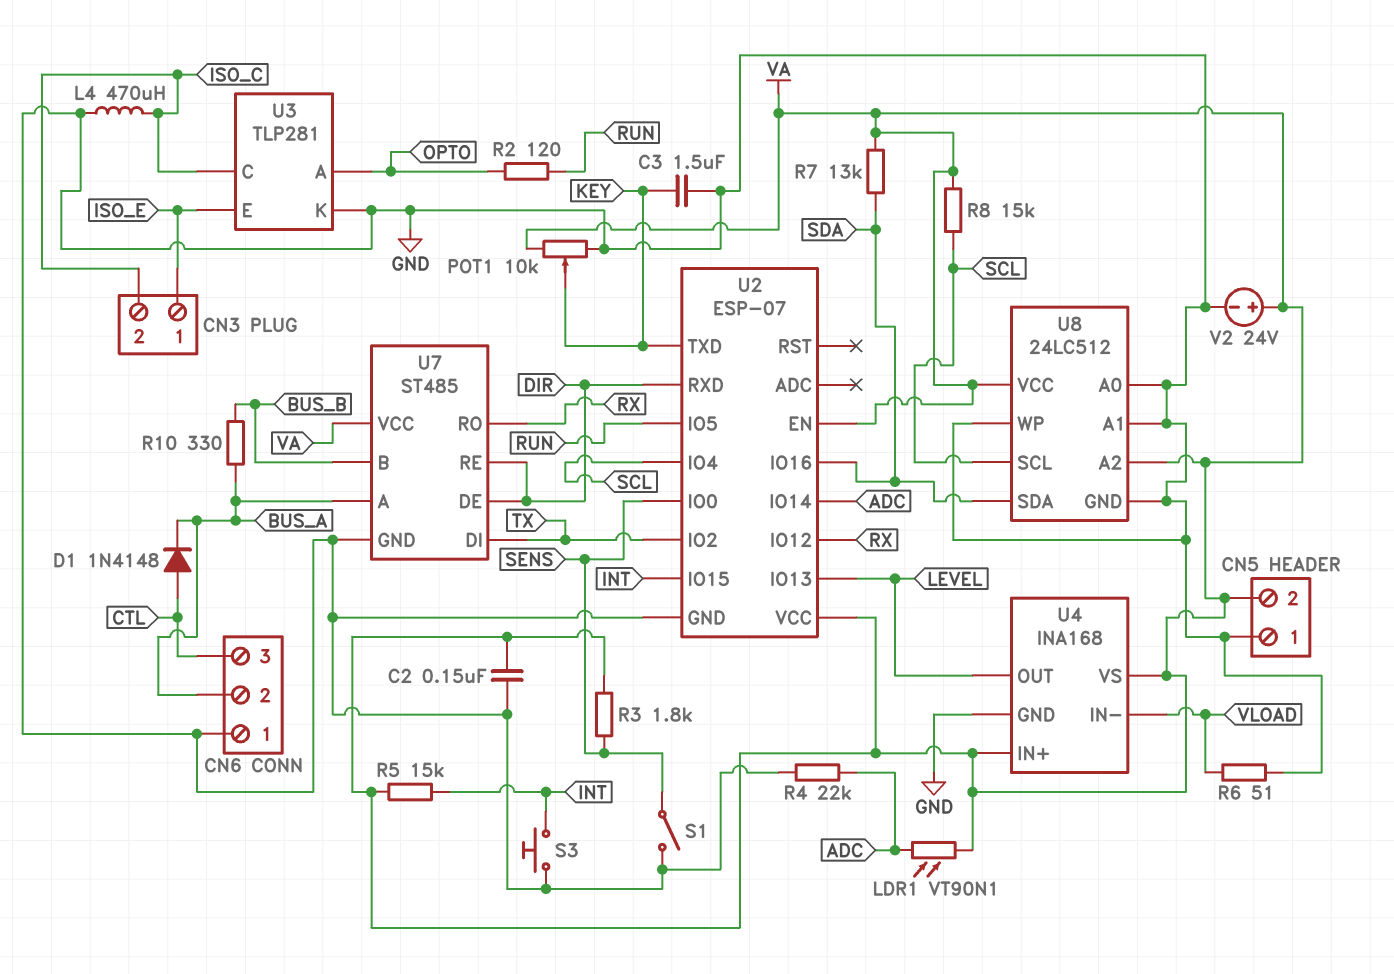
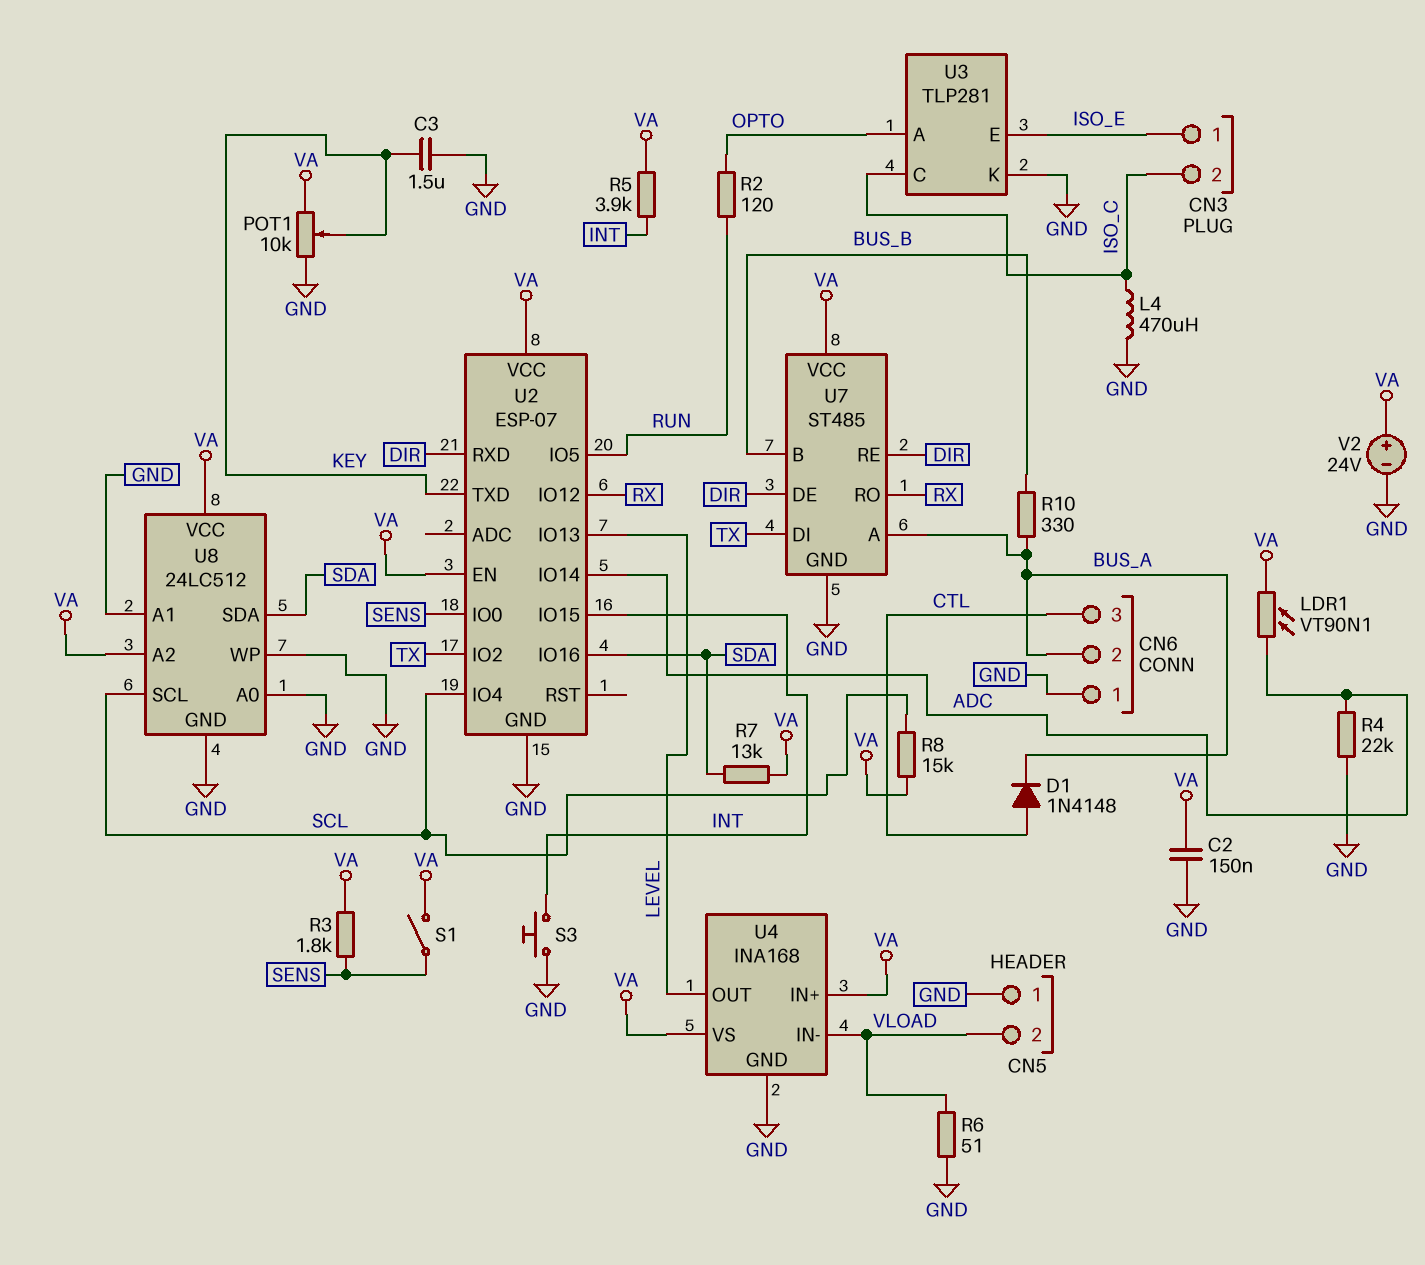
CN5 pin 2: VA -> VLOAD
R5: 15k (INT, VA) -> 3.9k (INT, VA)
S1: switch (GND, SENS) -> switch (SENS, VA)

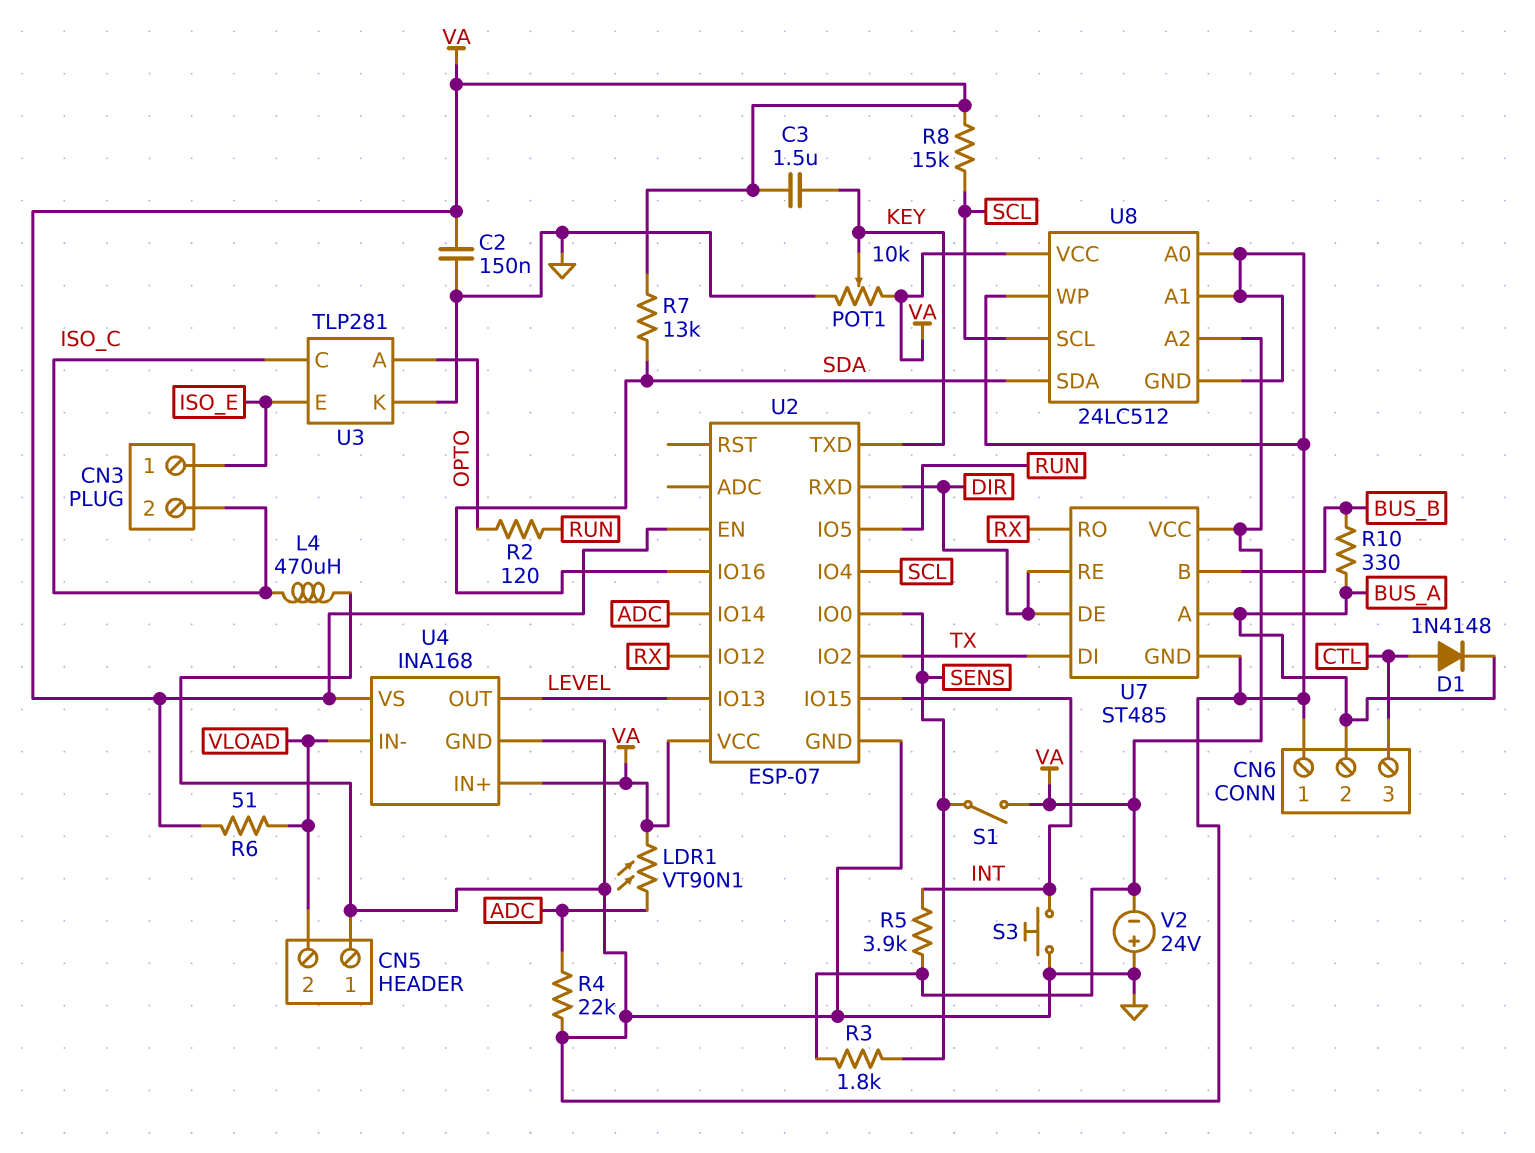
C3: 1.5uF (GND, KEY) -> 1.5uF (KEY, VA)
R6: 51 (GND, VLOAD) -> 51 (VA, VLOAD)
V2: 24V (plus VA, minus GND) -> 24V (plus GND, minus VA)

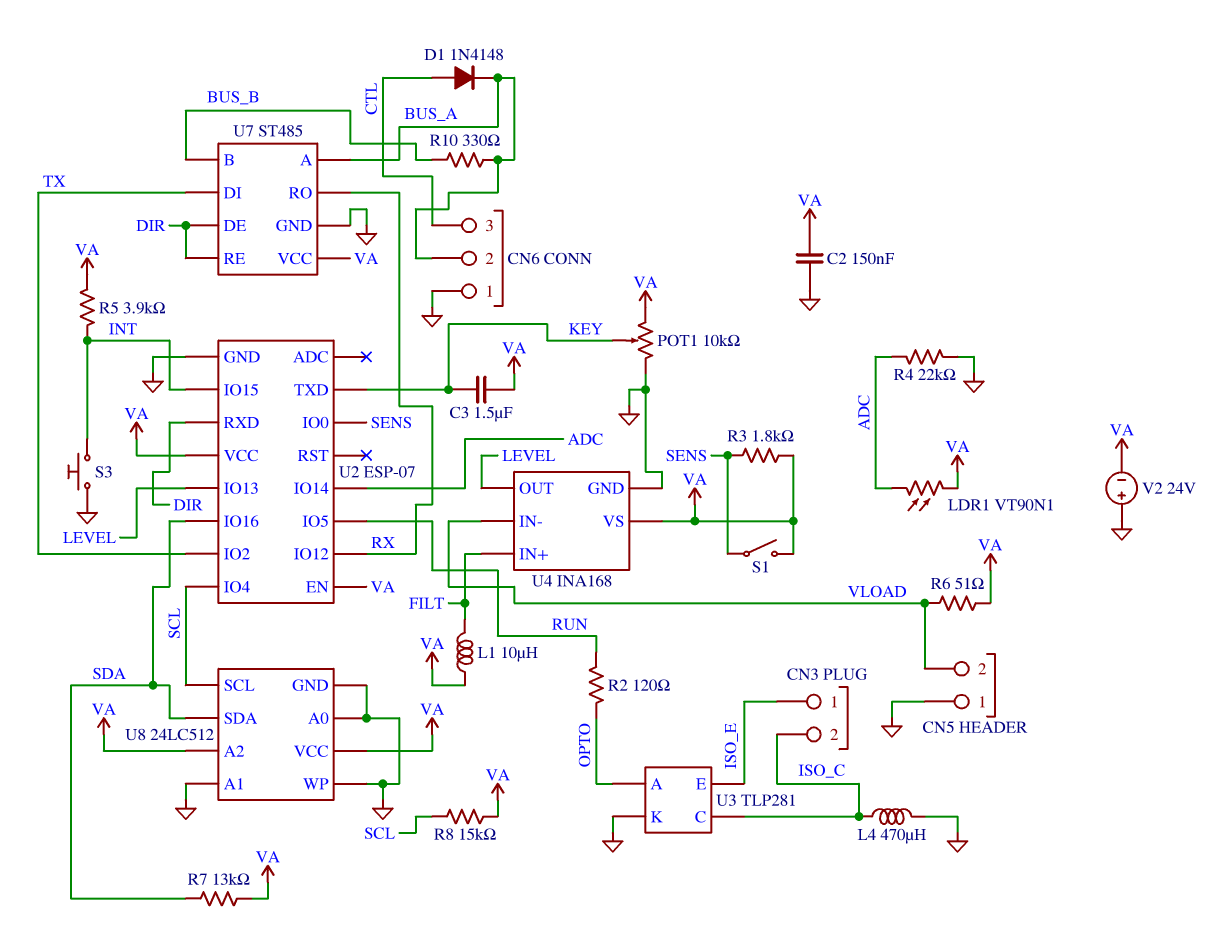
L1: none -> 10uH (FILT, VA)
U4 pin IN+: VA -> FILT

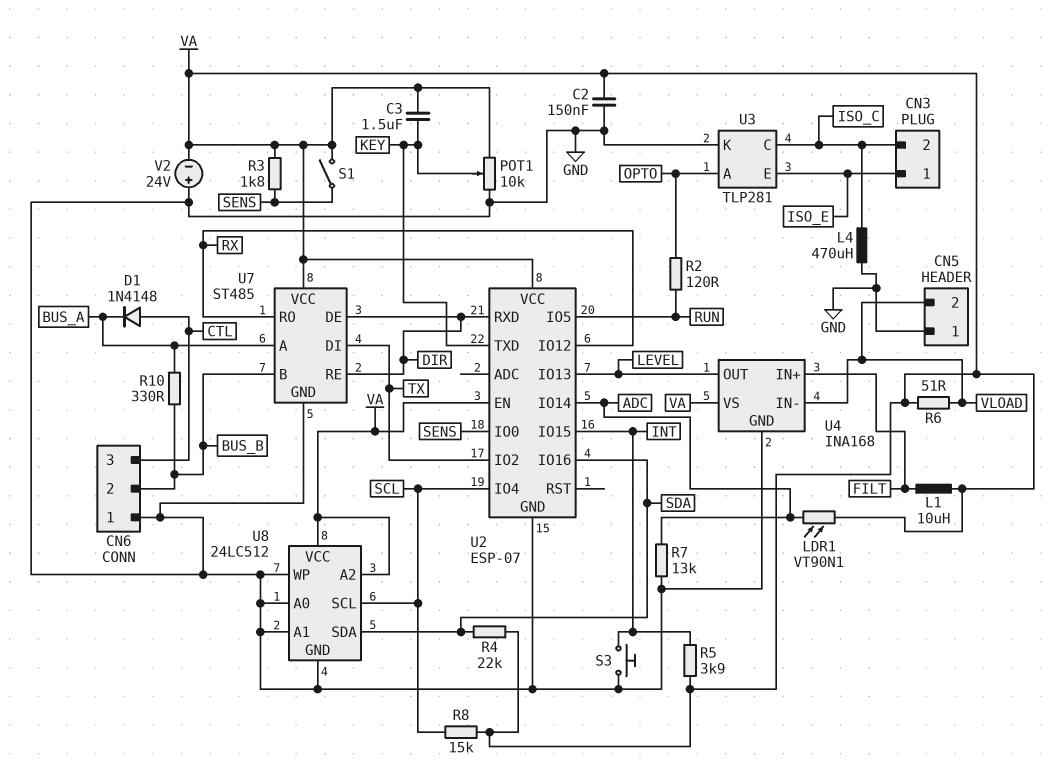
CN6 pin 2: BUS_A -> BUS_B
R4: 22k (ADC, GND) -> 22k (SDA, VA)
R7: 13k (SDA, VA) -> 13k (ADC, GND)

